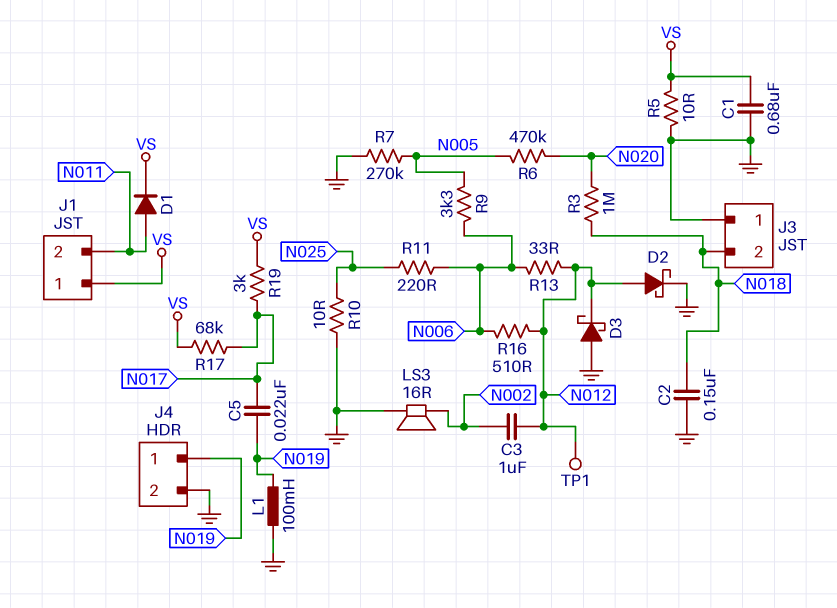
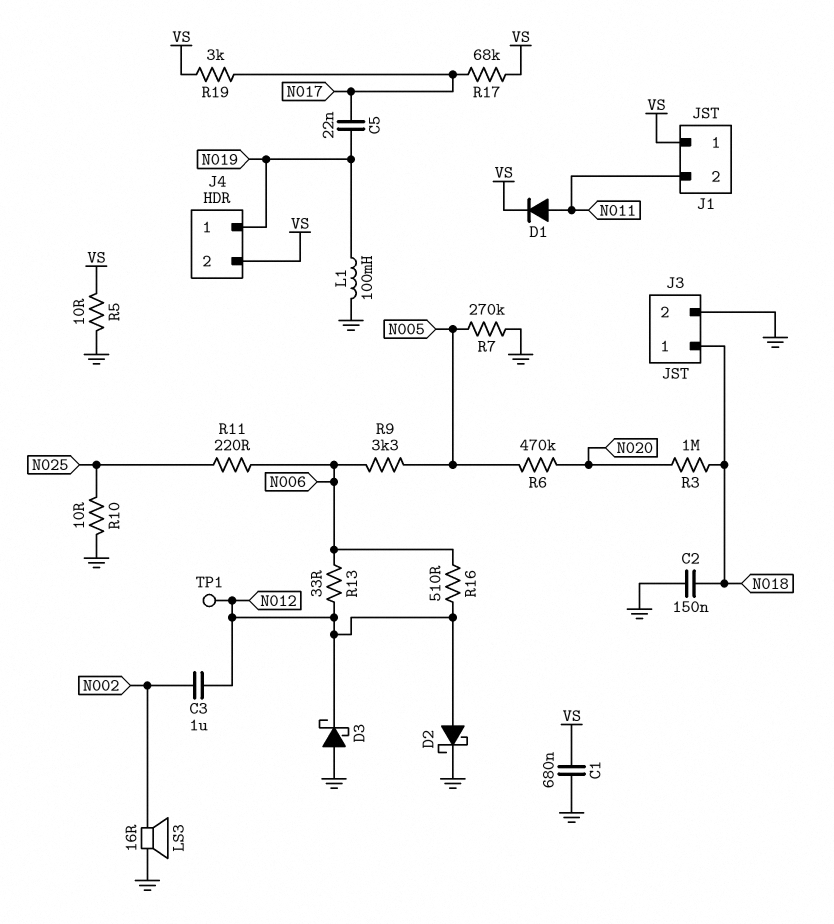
J3 pin 1: GND -> N018
J3 pin 2: N018 -> GND
J4 pin 2: GND -> VS

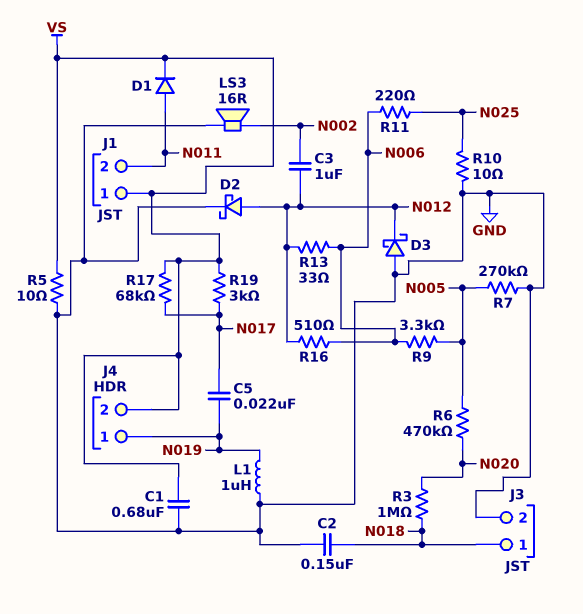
L1: 100mH (GND, N019) -> 1uH (GND, N019)
TP1: test point (N012) -> none

